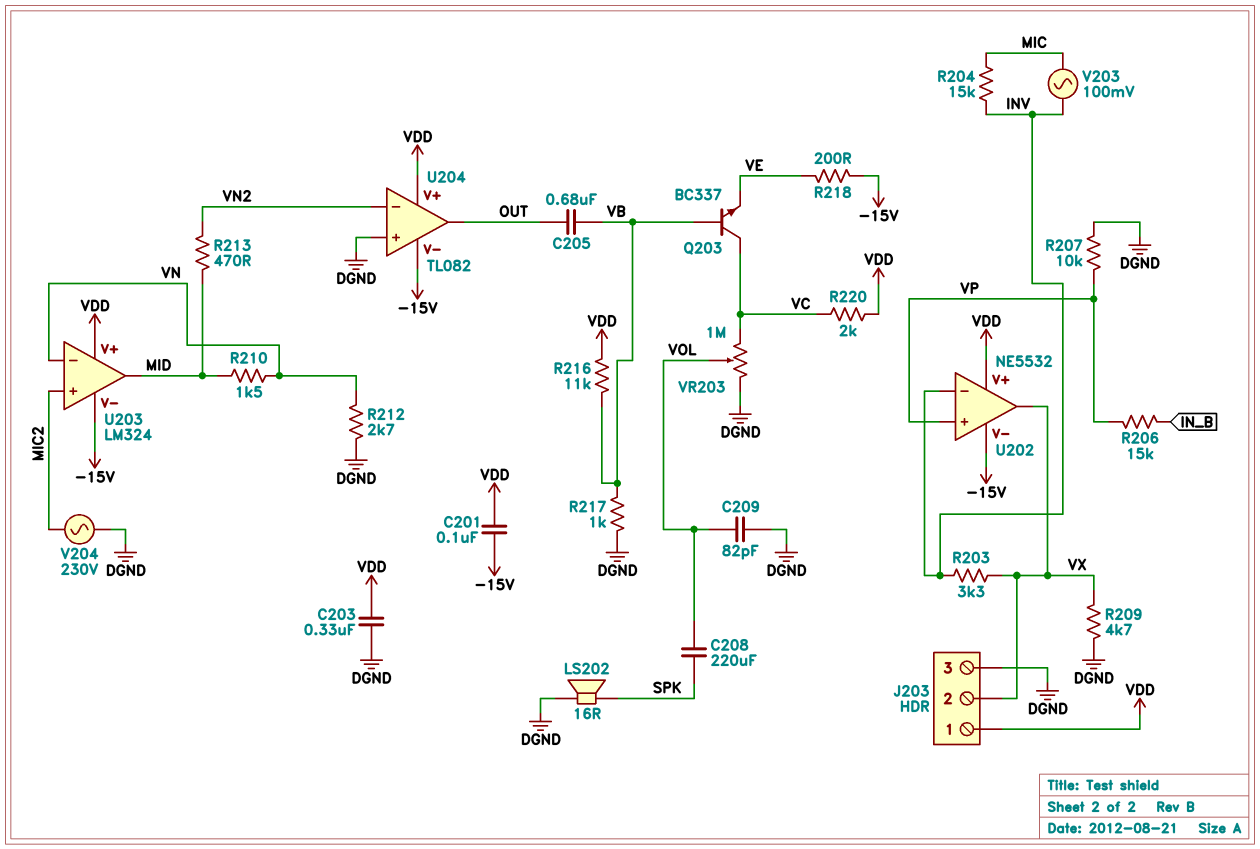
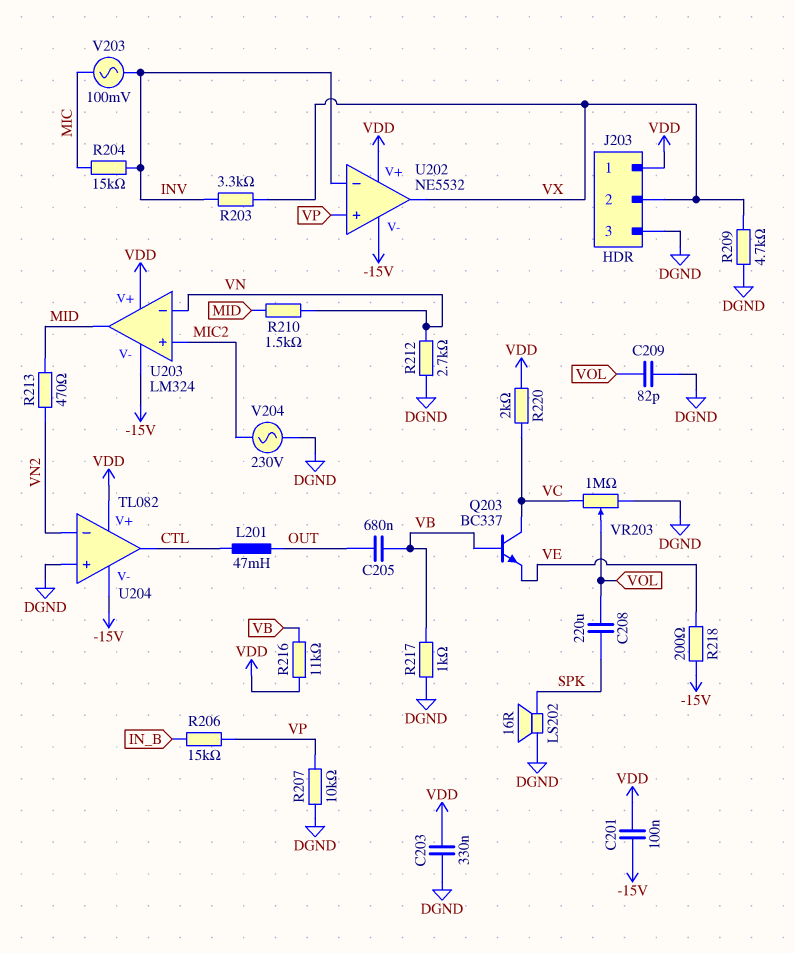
L201: none -> 47mH (CTL, OUT)
U204 pin out: OUT -> CTL

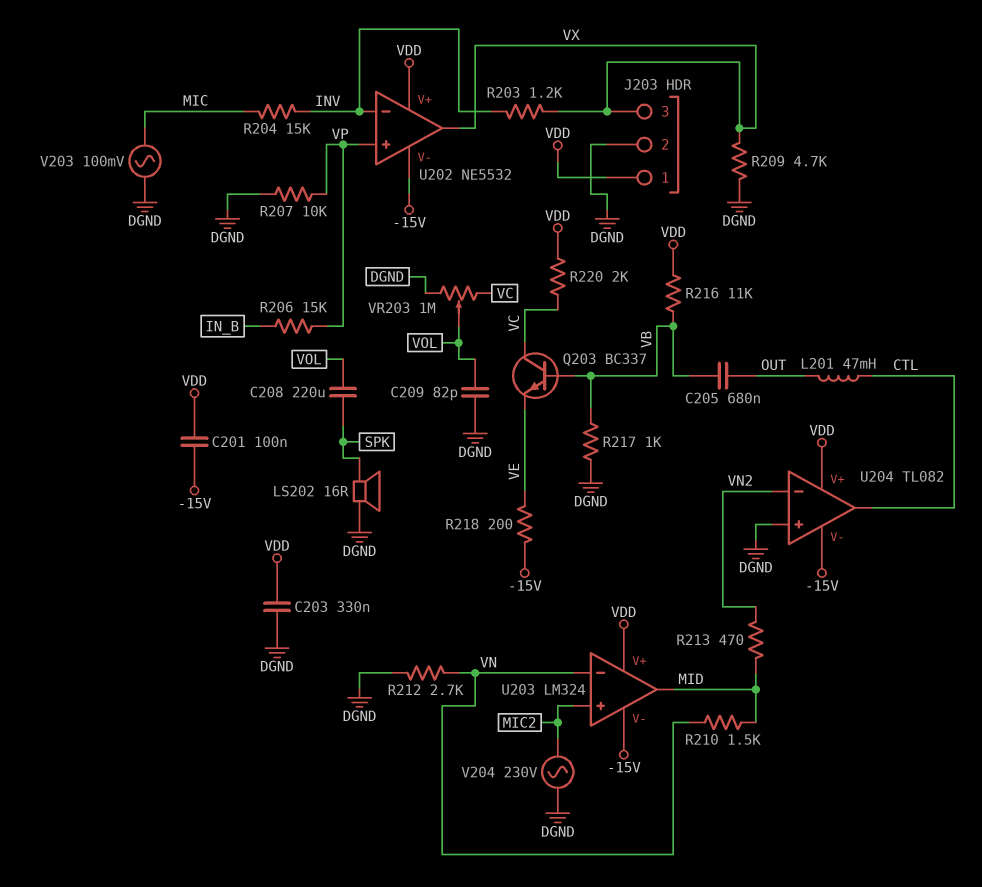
J203 pin 2: VX -> DGND
J203 pin 3: DGND -> VX
R203: 3.3k (INV, VX) -> 1.2k (INV, VX)
V203: AC 100mV (INV, MIC) -> AC 100mV (DGND, MIC)

